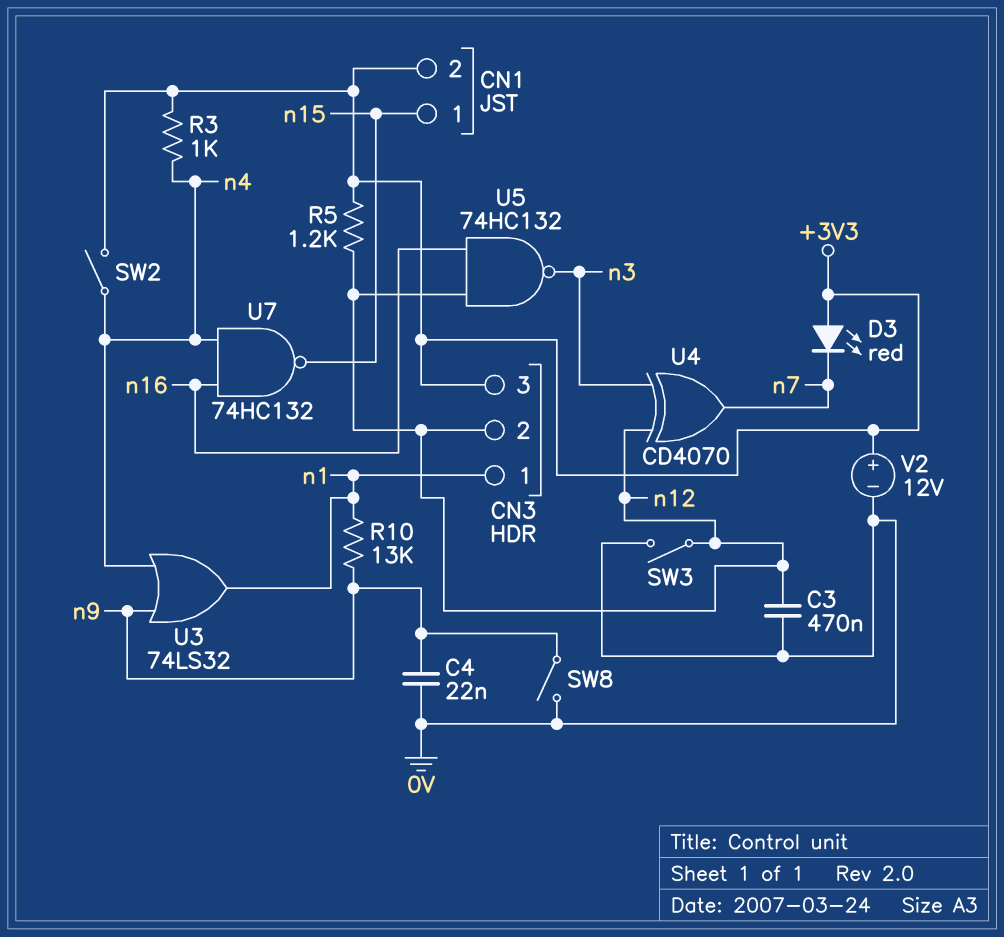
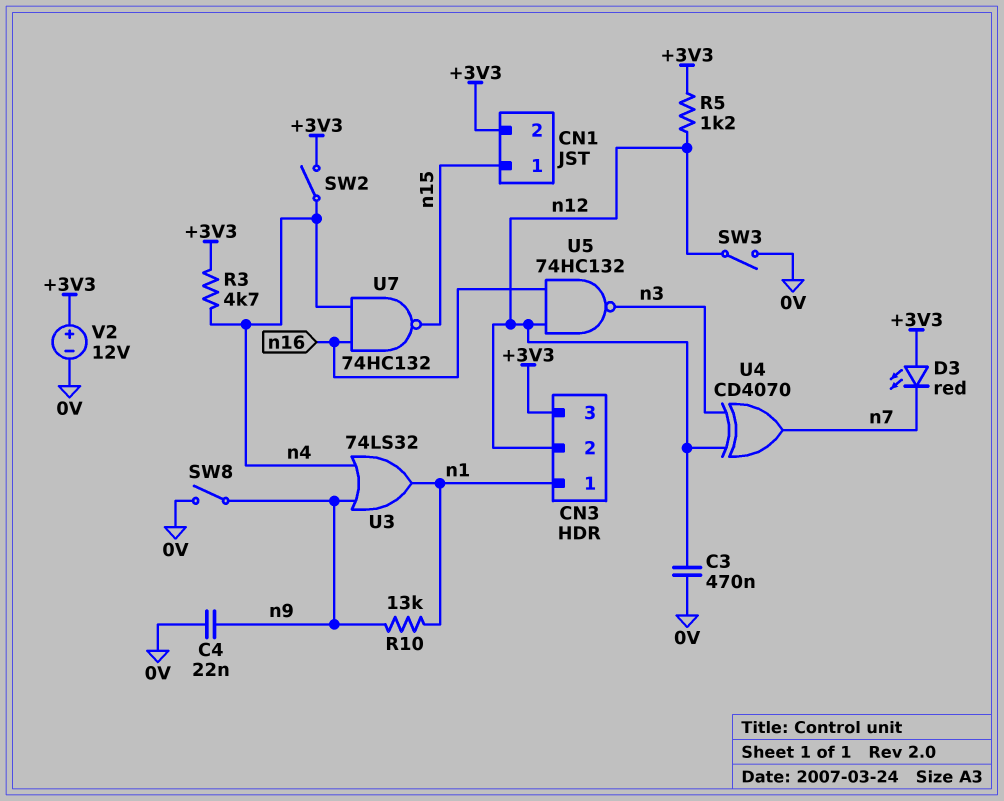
R3: 1k (+3V3, n4) -> 4.7k (+3V3, n4)

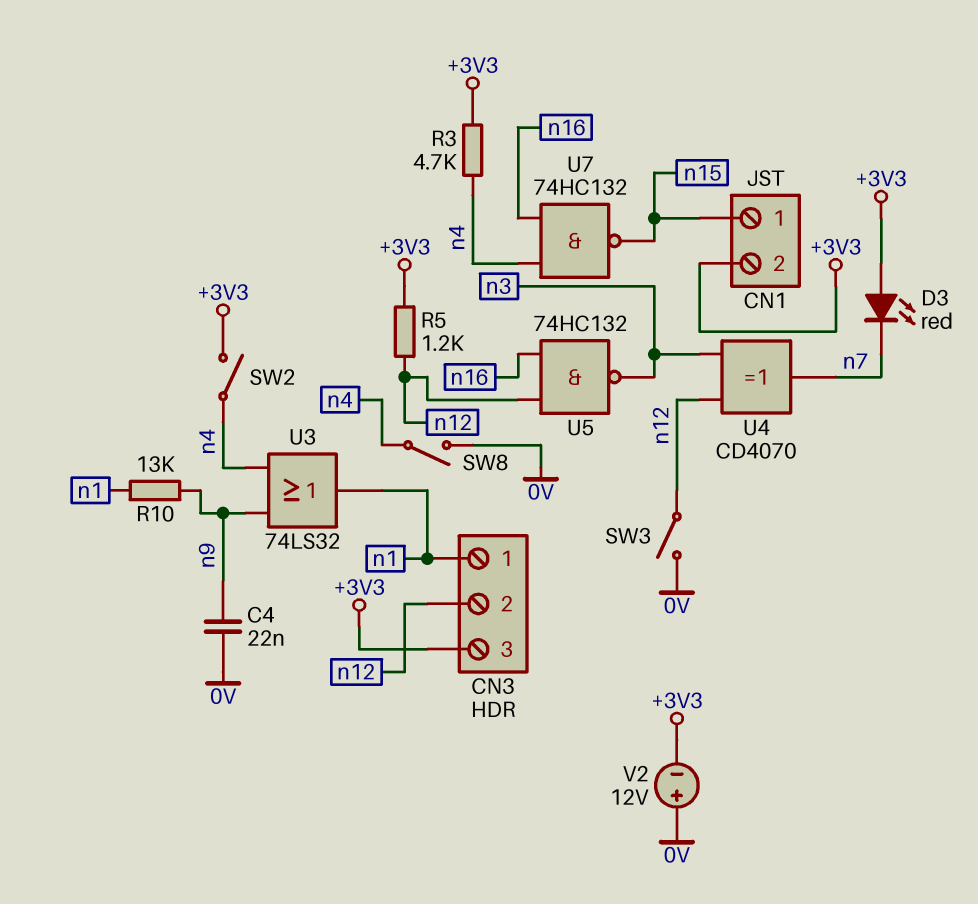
C3: 470nF (0V, n12) -> none
SW8: switch (0V, n9) -> switch (0V, n4)
V2: 12V (plus +3V3, minus 0V) -> 12V (plus 0V, minus +3V3)

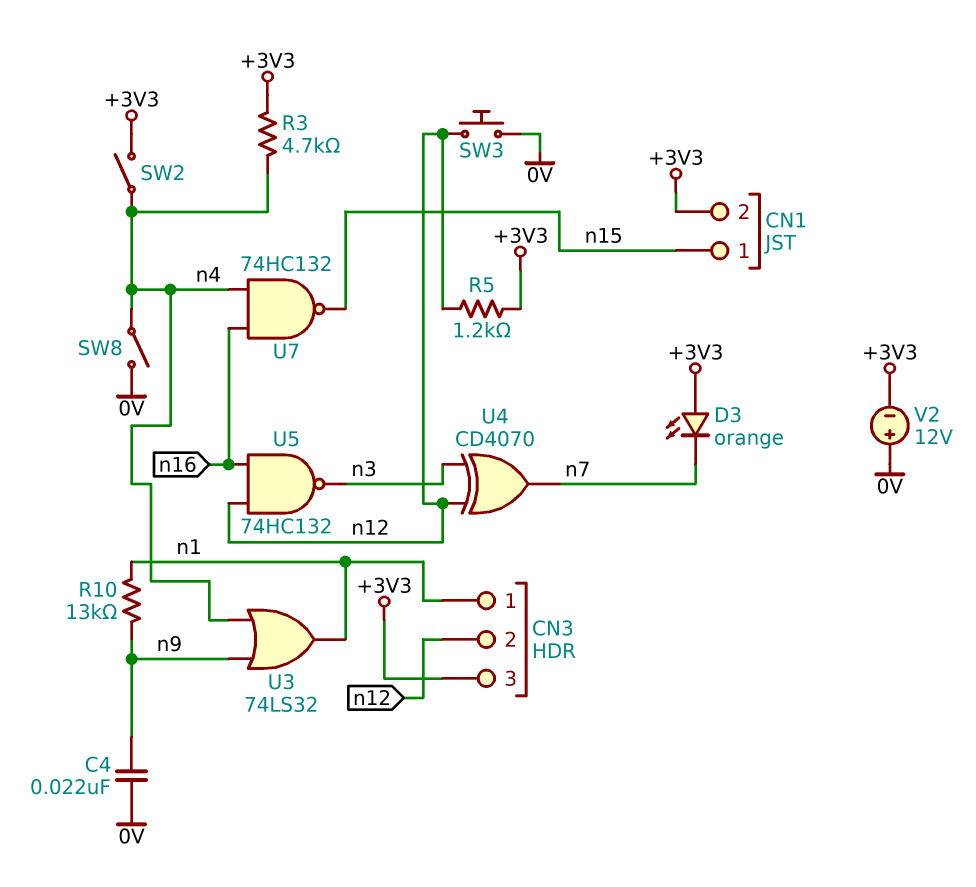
D3: LED red (A +3V3, K n7) -> LED orange (A +3V3, K n7)
SW3: switch (0V, n12) -> button (0V, n12)

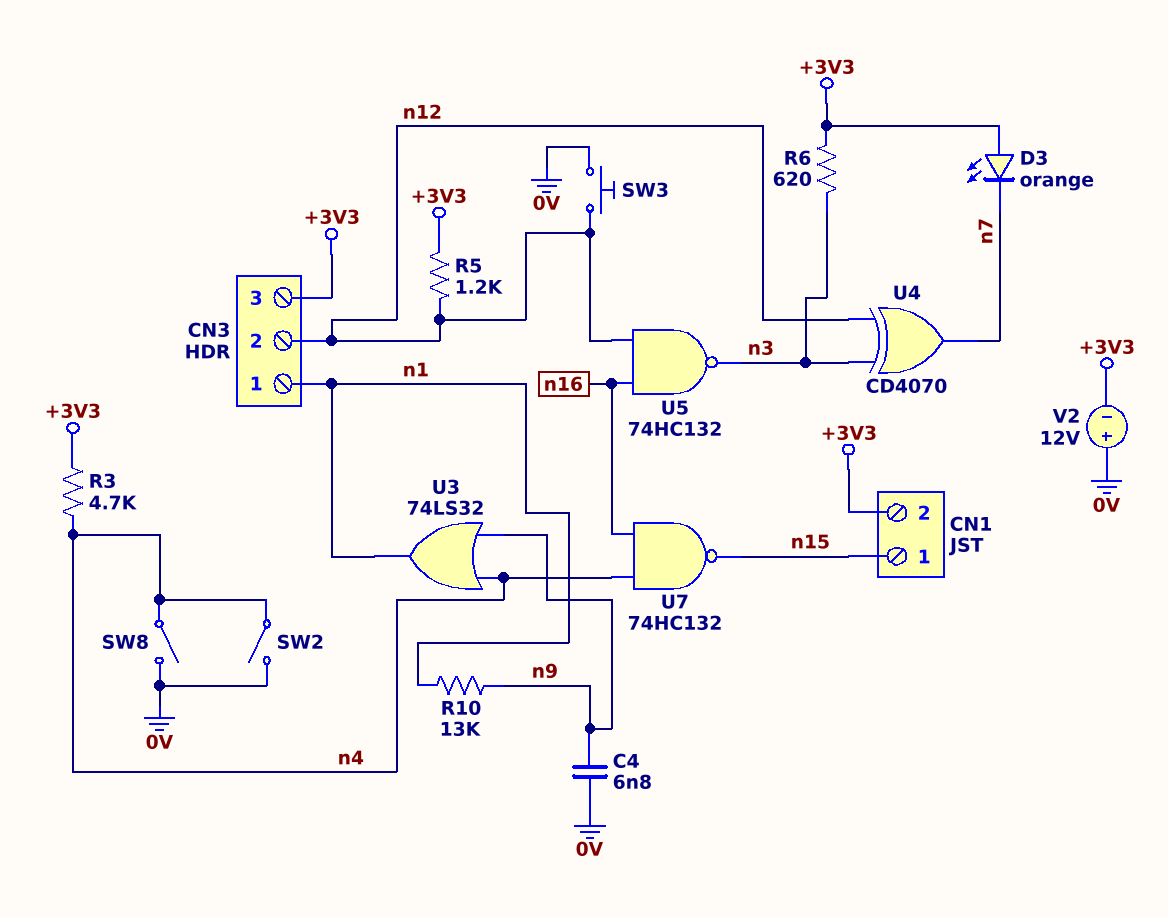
C4: 22nF (0V, n9) -> 6.8nF (0V, n9)
R6: none -> 620 (+3V3, n3)
SW2: switch (+3V3, n4) -> switch (0V, n4)

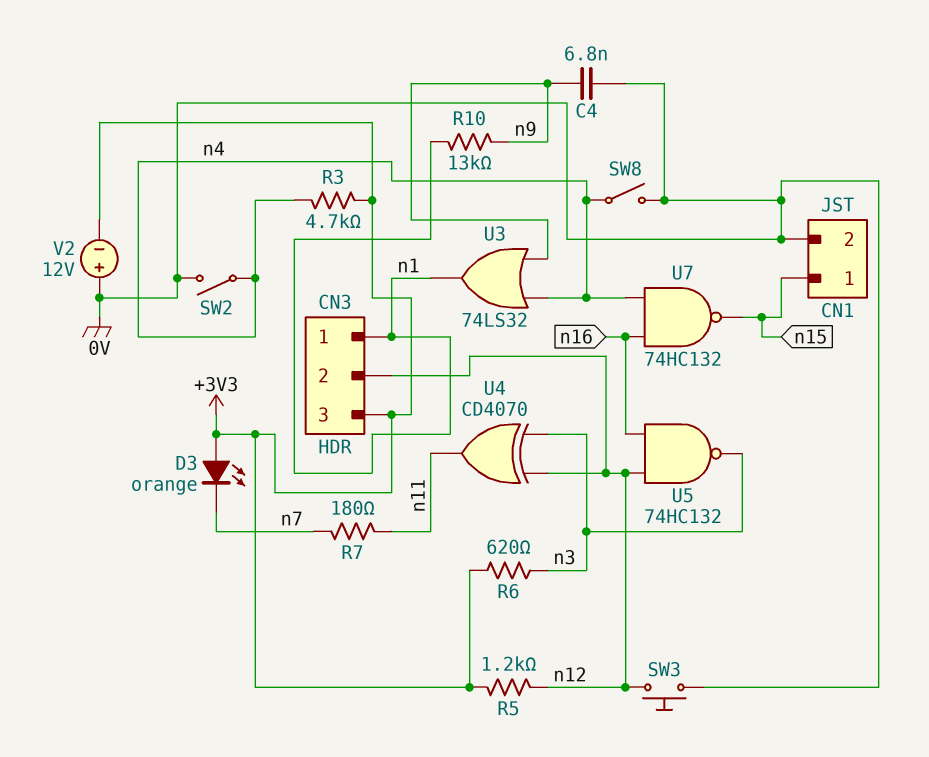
CN1 pin 2: +3V3 -> 0V
R7: none -> 180 (n7, n11)
U4: XOR CD4070 (in n3, in n12, out n7) -> XOR CD4070 (in n3, in n12, out n11)

